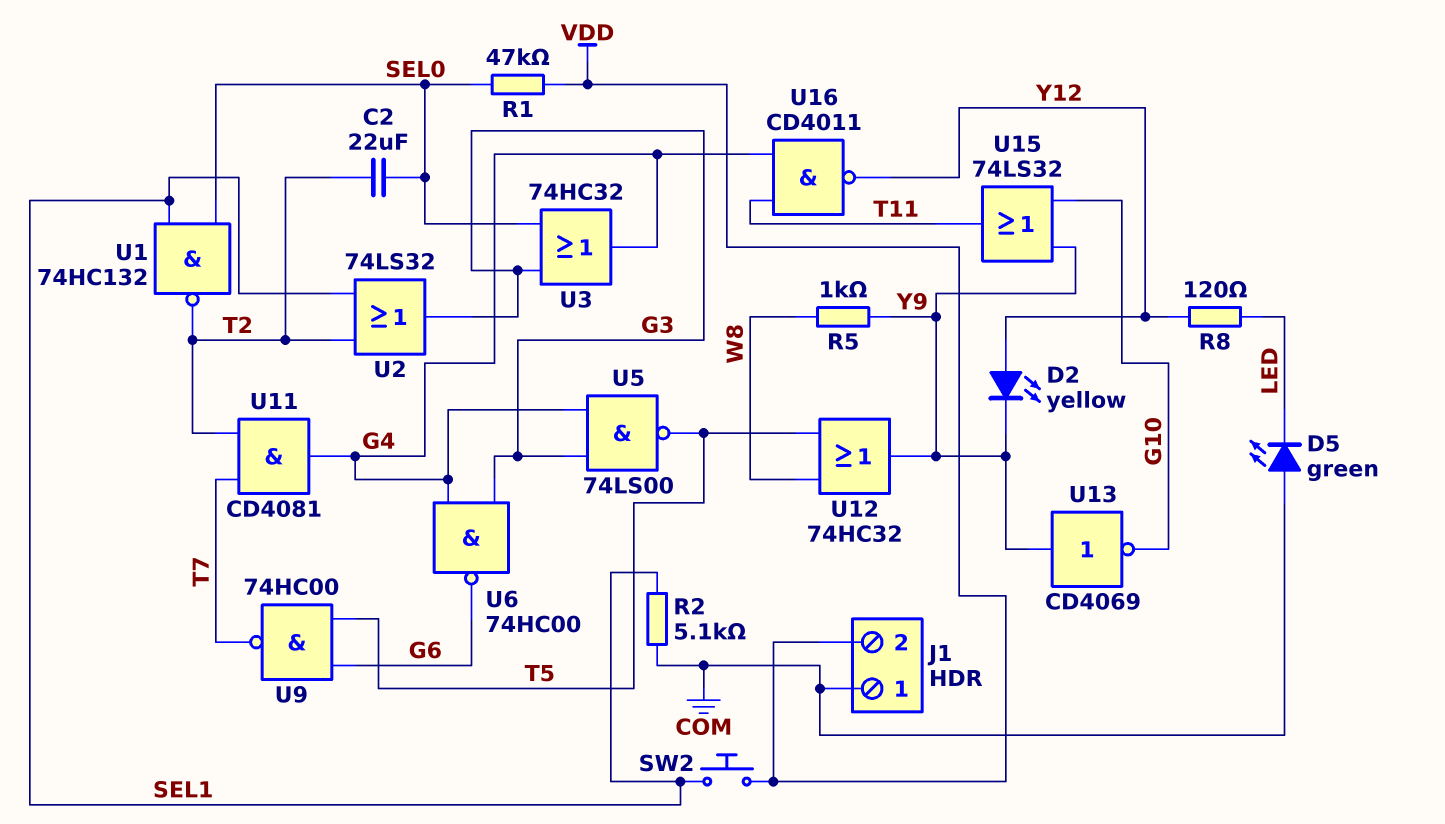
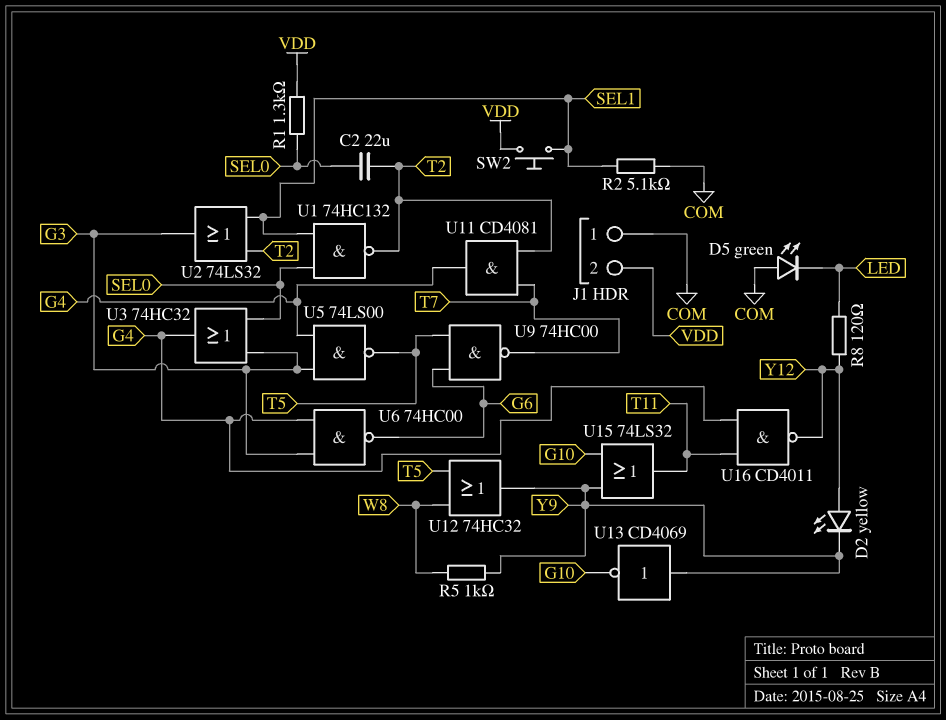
R1: 47k (SEL0, VDD) -> 1.3k (SEL0, VDD)

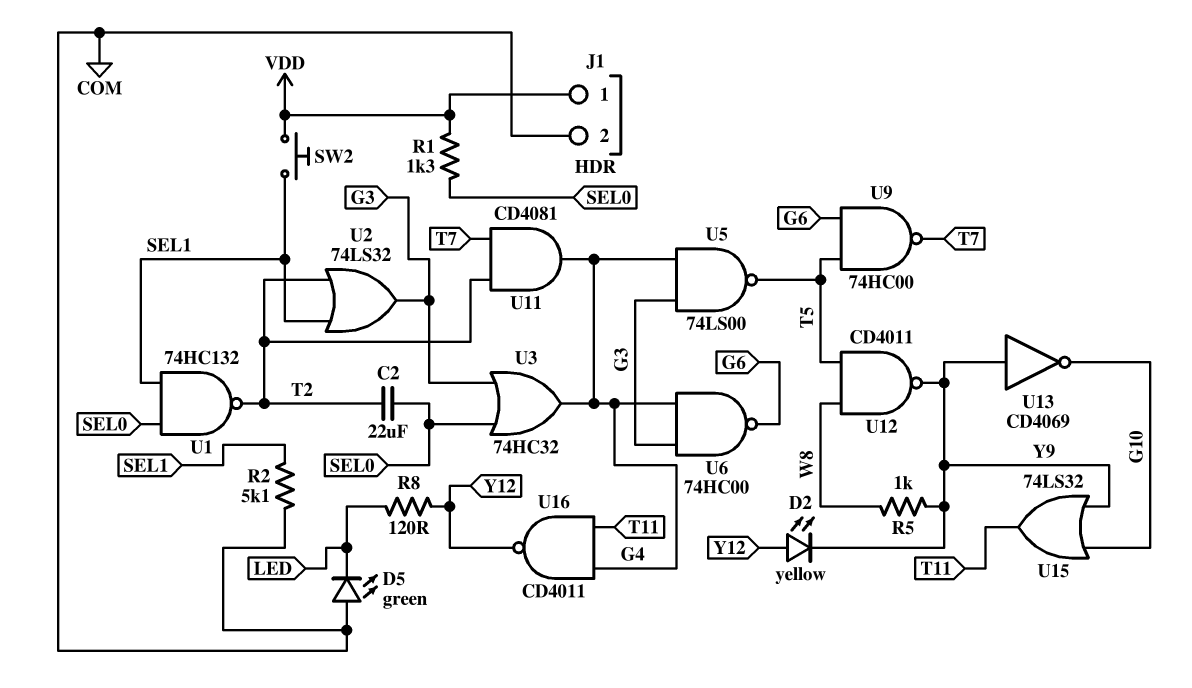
J1 pin 1: COM -> VDD
J1 pin 2: VDD -> COM
U12: OR 74HC32 (in T5, in W8, out Y9) -> NAND CD4011 (in T5, in W8, out Y9)

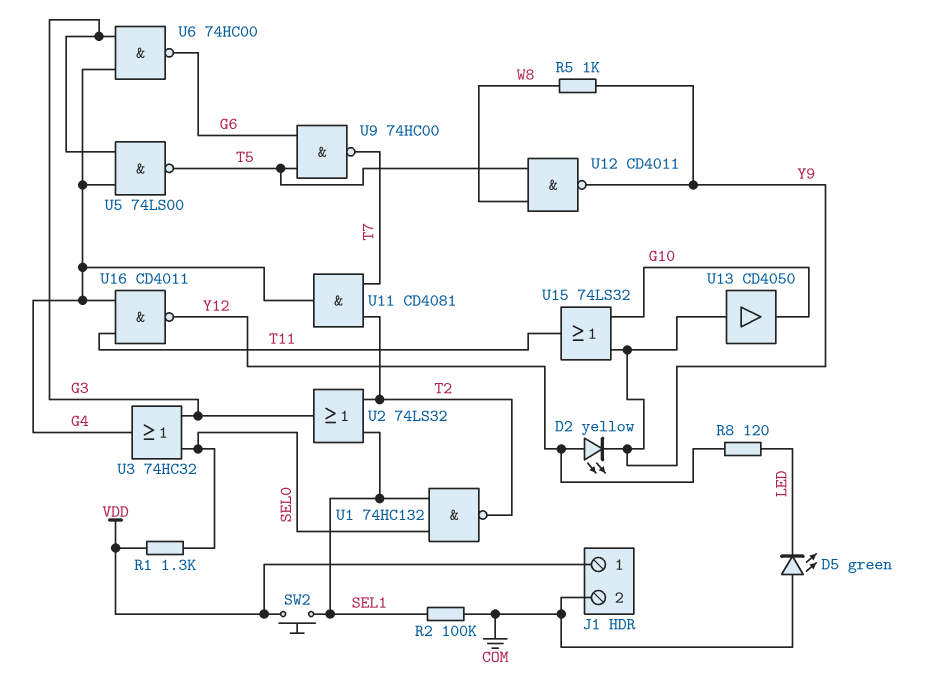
C2: 22uF (SEL0, T2) -> none
R2: 5.1k (COM, SEL1) -> 100k (COM, SEL1)
U13: NOT CD4069 (in Y9, out G10) -> buffer CD4050 (in Y9, out G10)

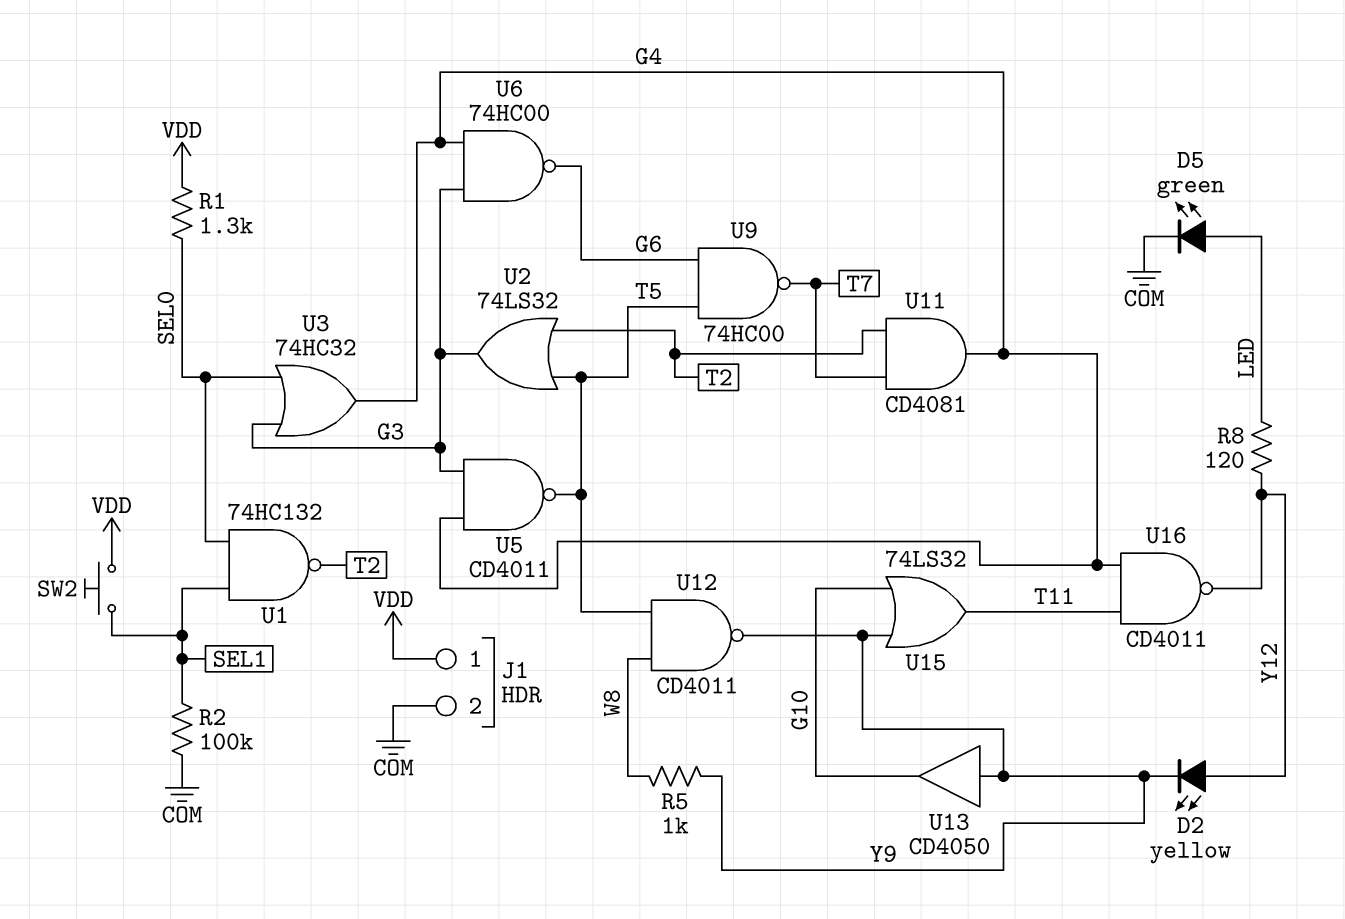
D5: LED green (A COM, K LED) -> LED green (A LED, K COM)
U2: OR 74LS32 (in SEL1, in T2, out G3) -> OR 74LS32 (in T2, in T5, out G3)
U5: NAND 74LS00 (in G3, in G4, out T5) -> NAND CD4011 (in G3, in G4, out T5)

